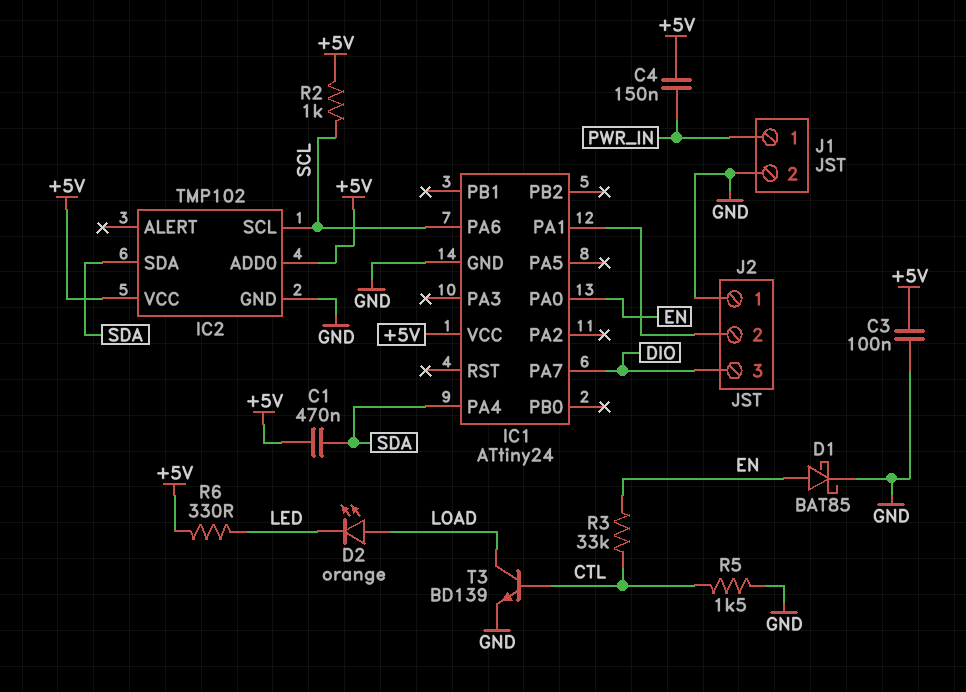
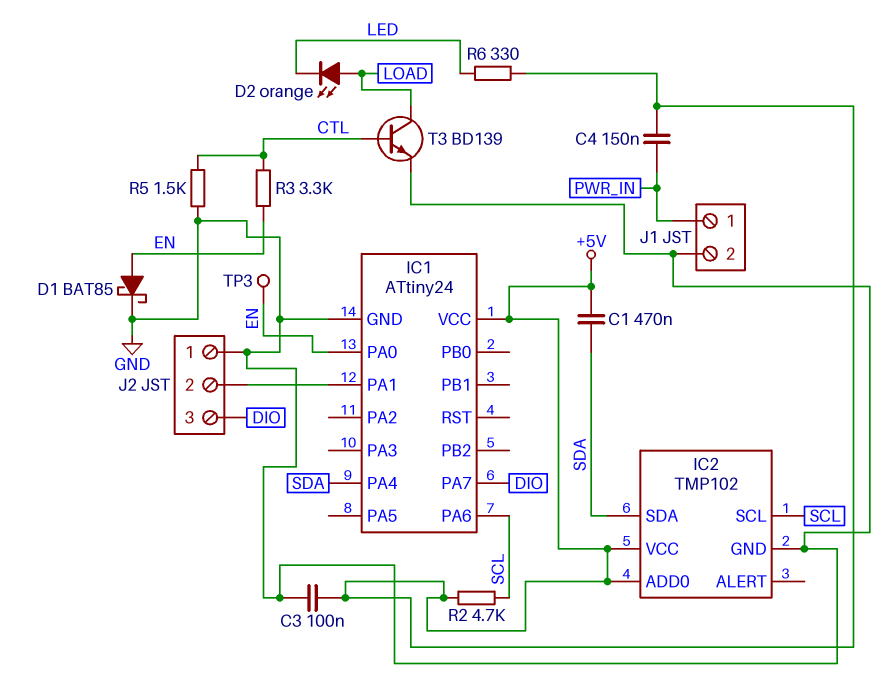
R2: 1k (+5V, SCL) -> 4.7k (+5V, SCL)
R3: 33k (CTL, EN) -> 3.3k (CTL, EN)
TP3: none -> test point (EN)

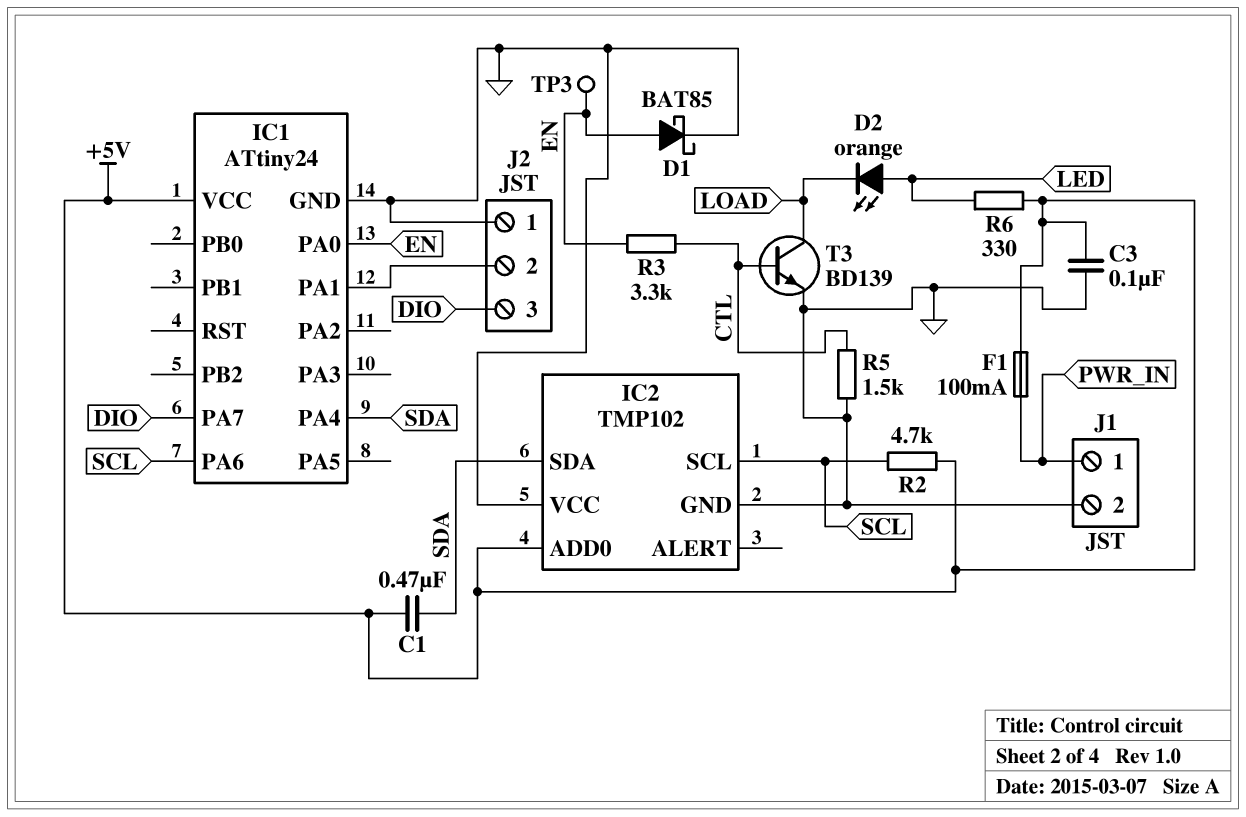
C4: 150nF (+5V, PWR_IN) -> none
D2: LED orange (A LOAD, K LED) -> LED orange (A LED, K LOAD)
F1: none -> 100mA (+5V, PWR_IN)
IC2 pin VCC: +5V -> GND

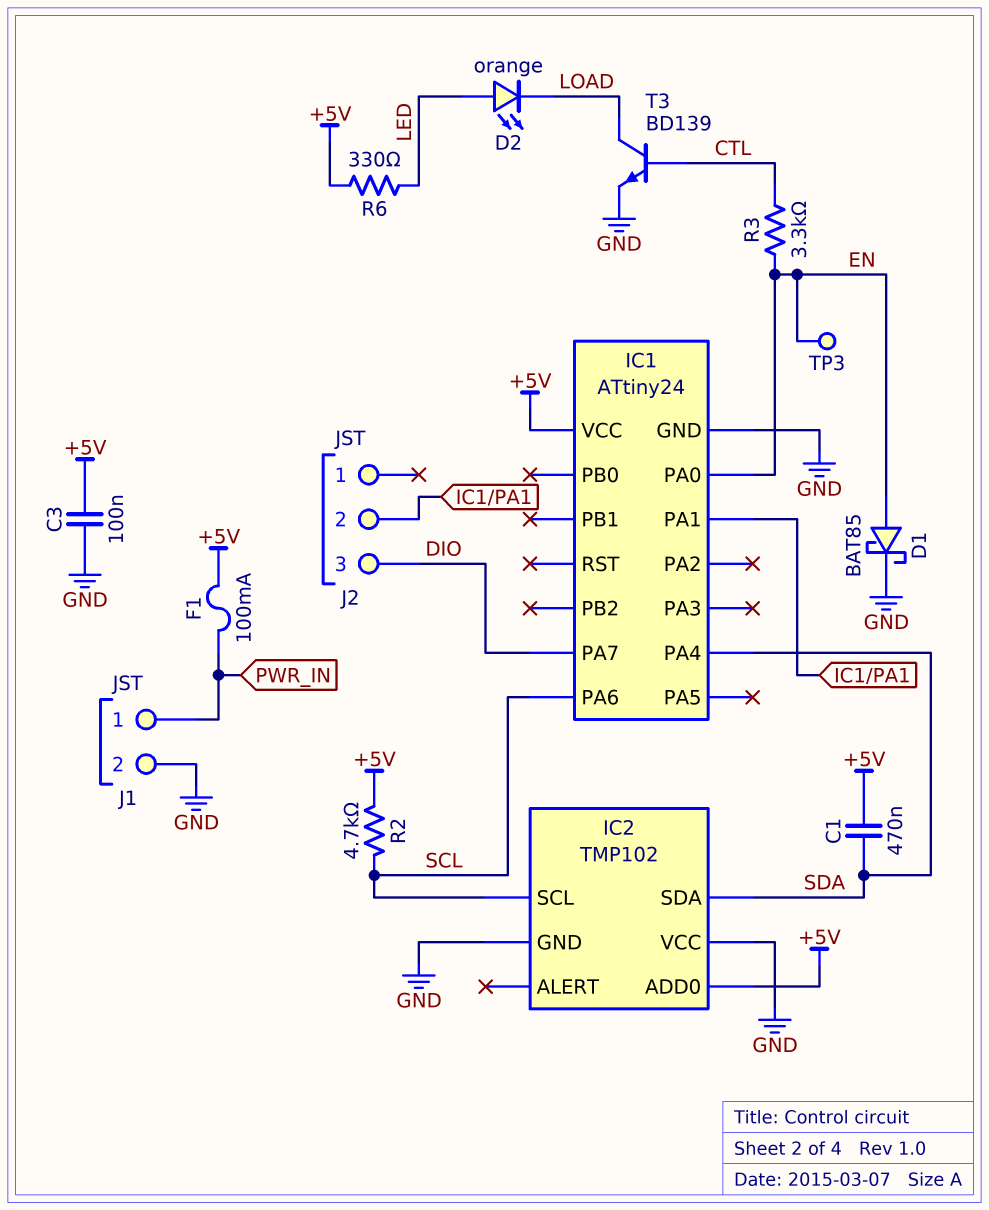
J2 pin 1: GND -> none
R5: 1.5k (CTL, GND) -> none

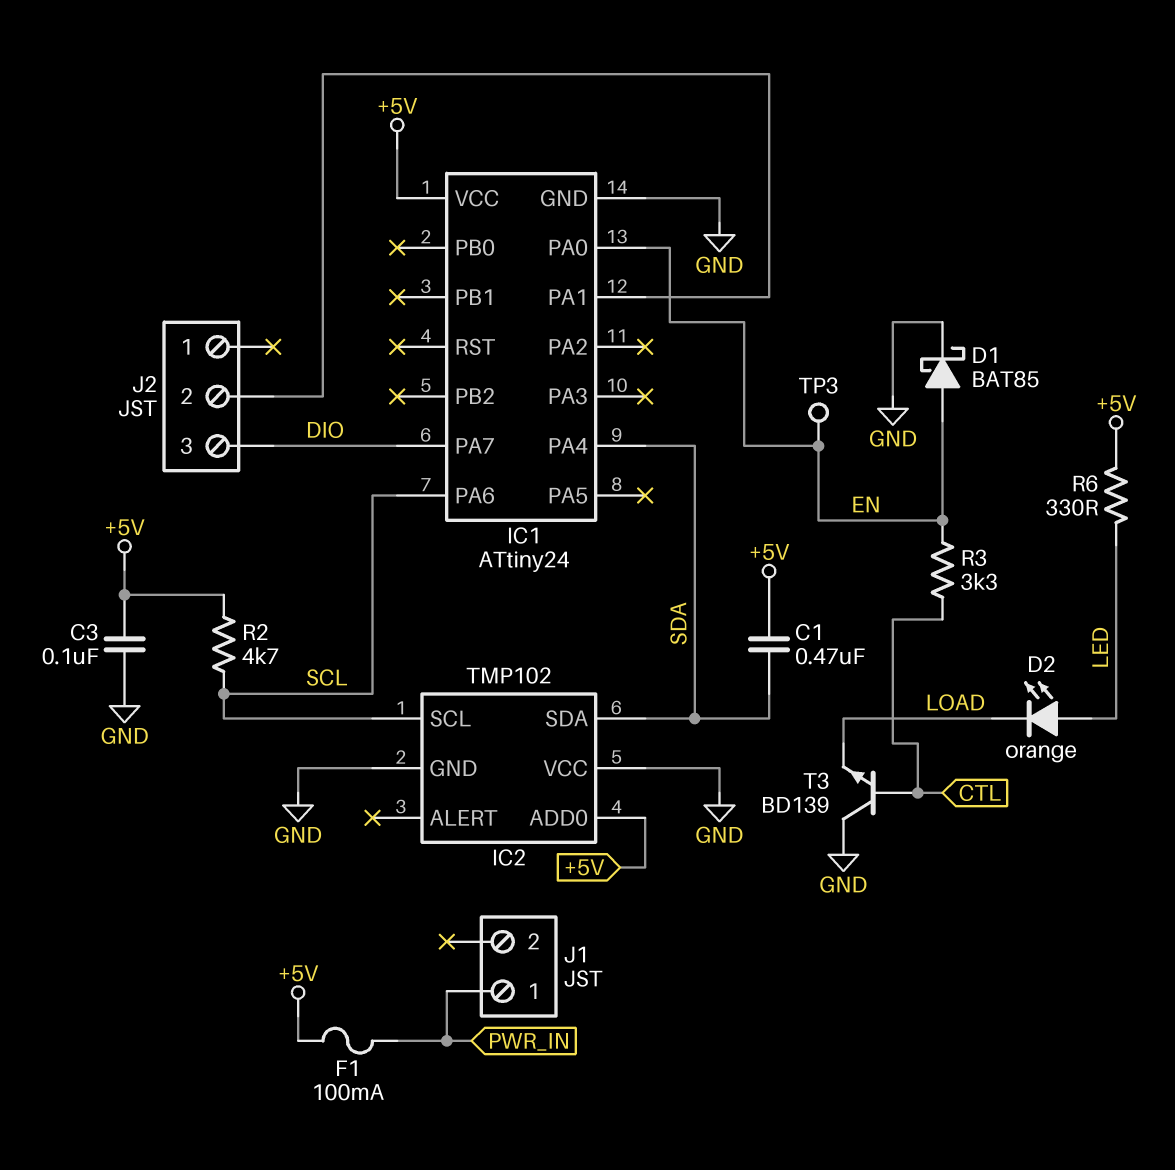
J1 pin 2: GND -> none
T3: NPN BD139 (B CTL, C LOAD, E GND) -> NPN BD139 (B CTL, C GND, E LOAD)

